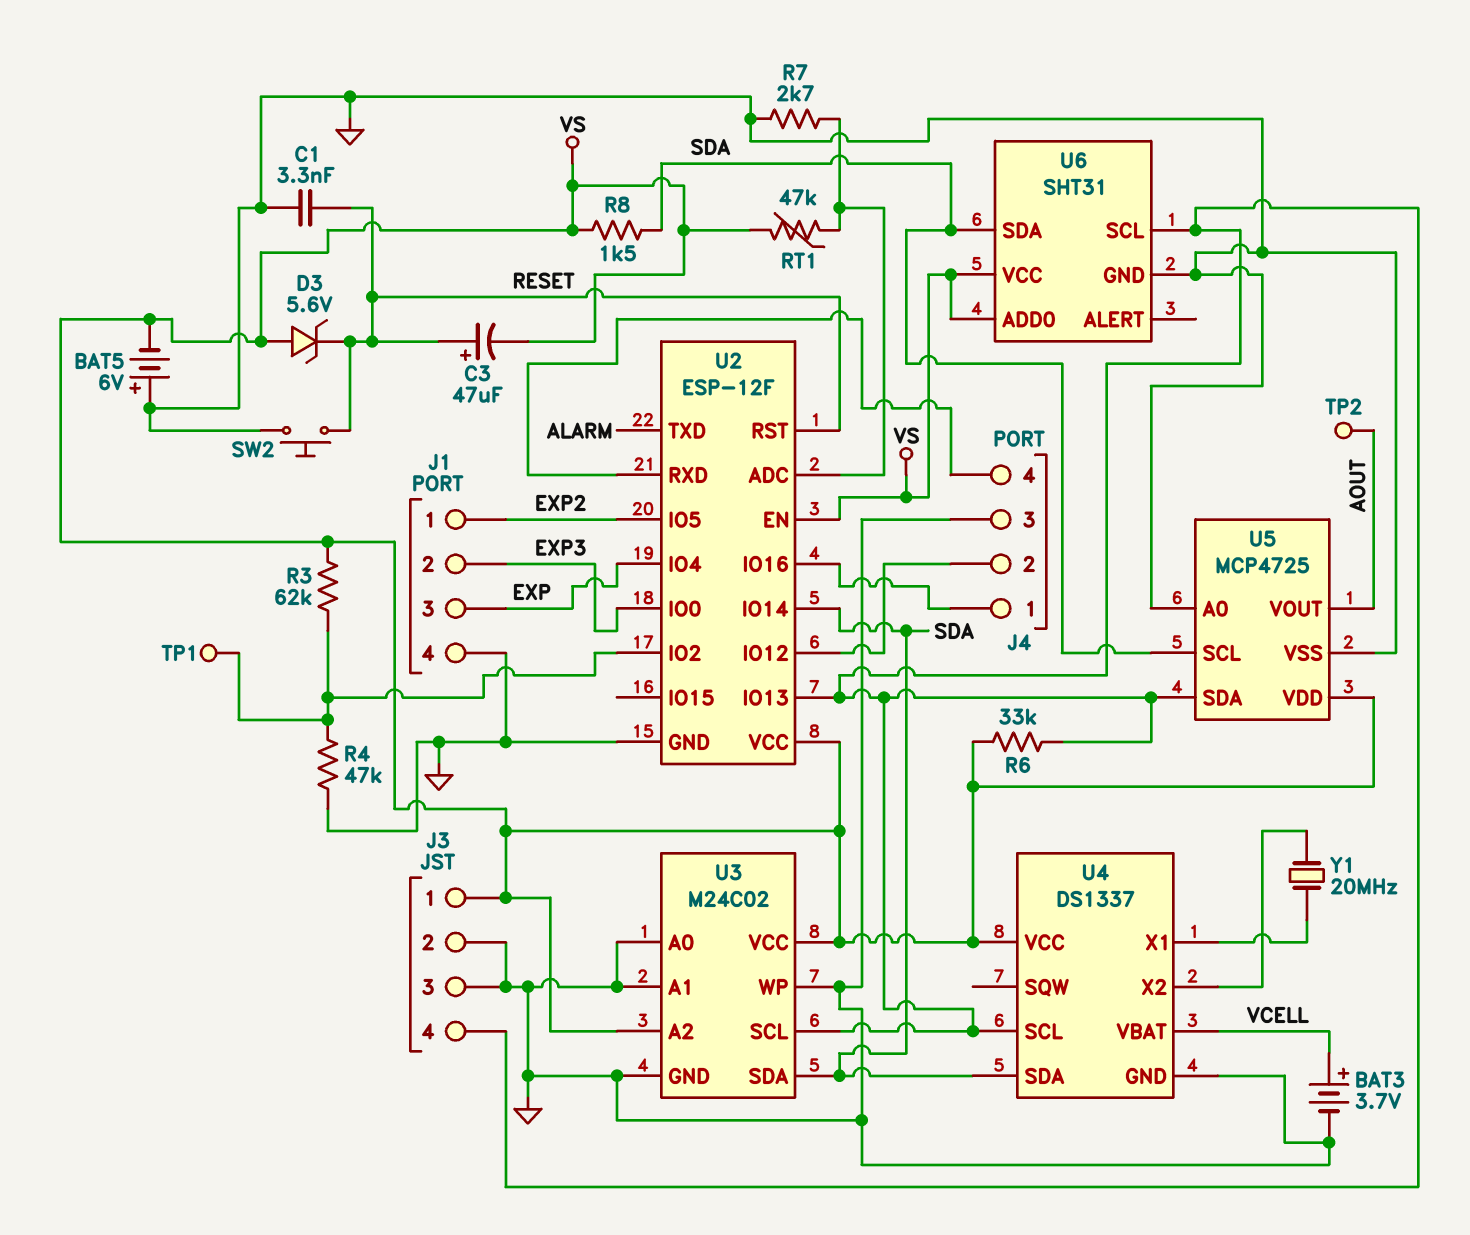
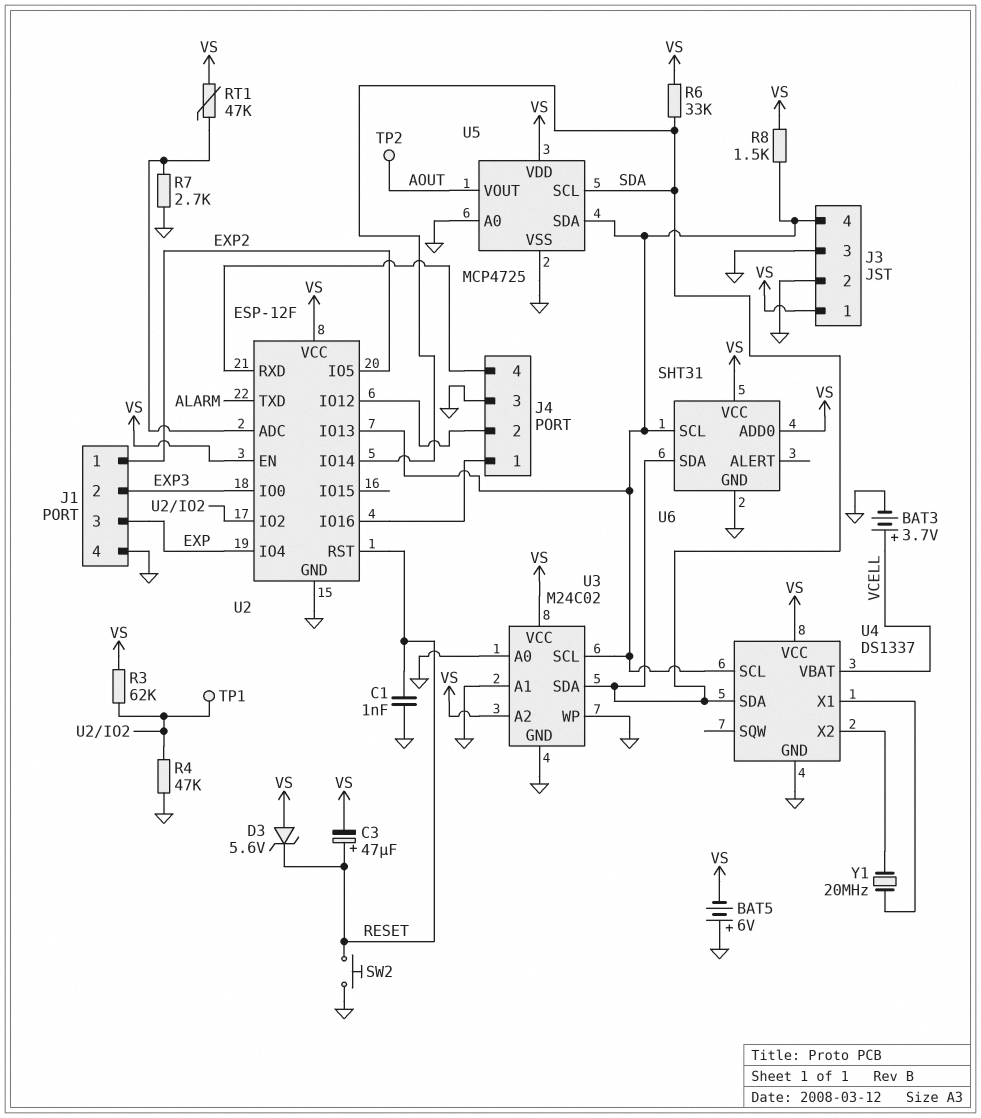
C1: 3.3nF (GND, RESET) -> 1nF (GND, RESET)
R6: 33k (J3/4, VS) -> 33k (SDA, VS)
R8: 1.5k (SDA, VS) -> 1.5k (J3/4, VS)

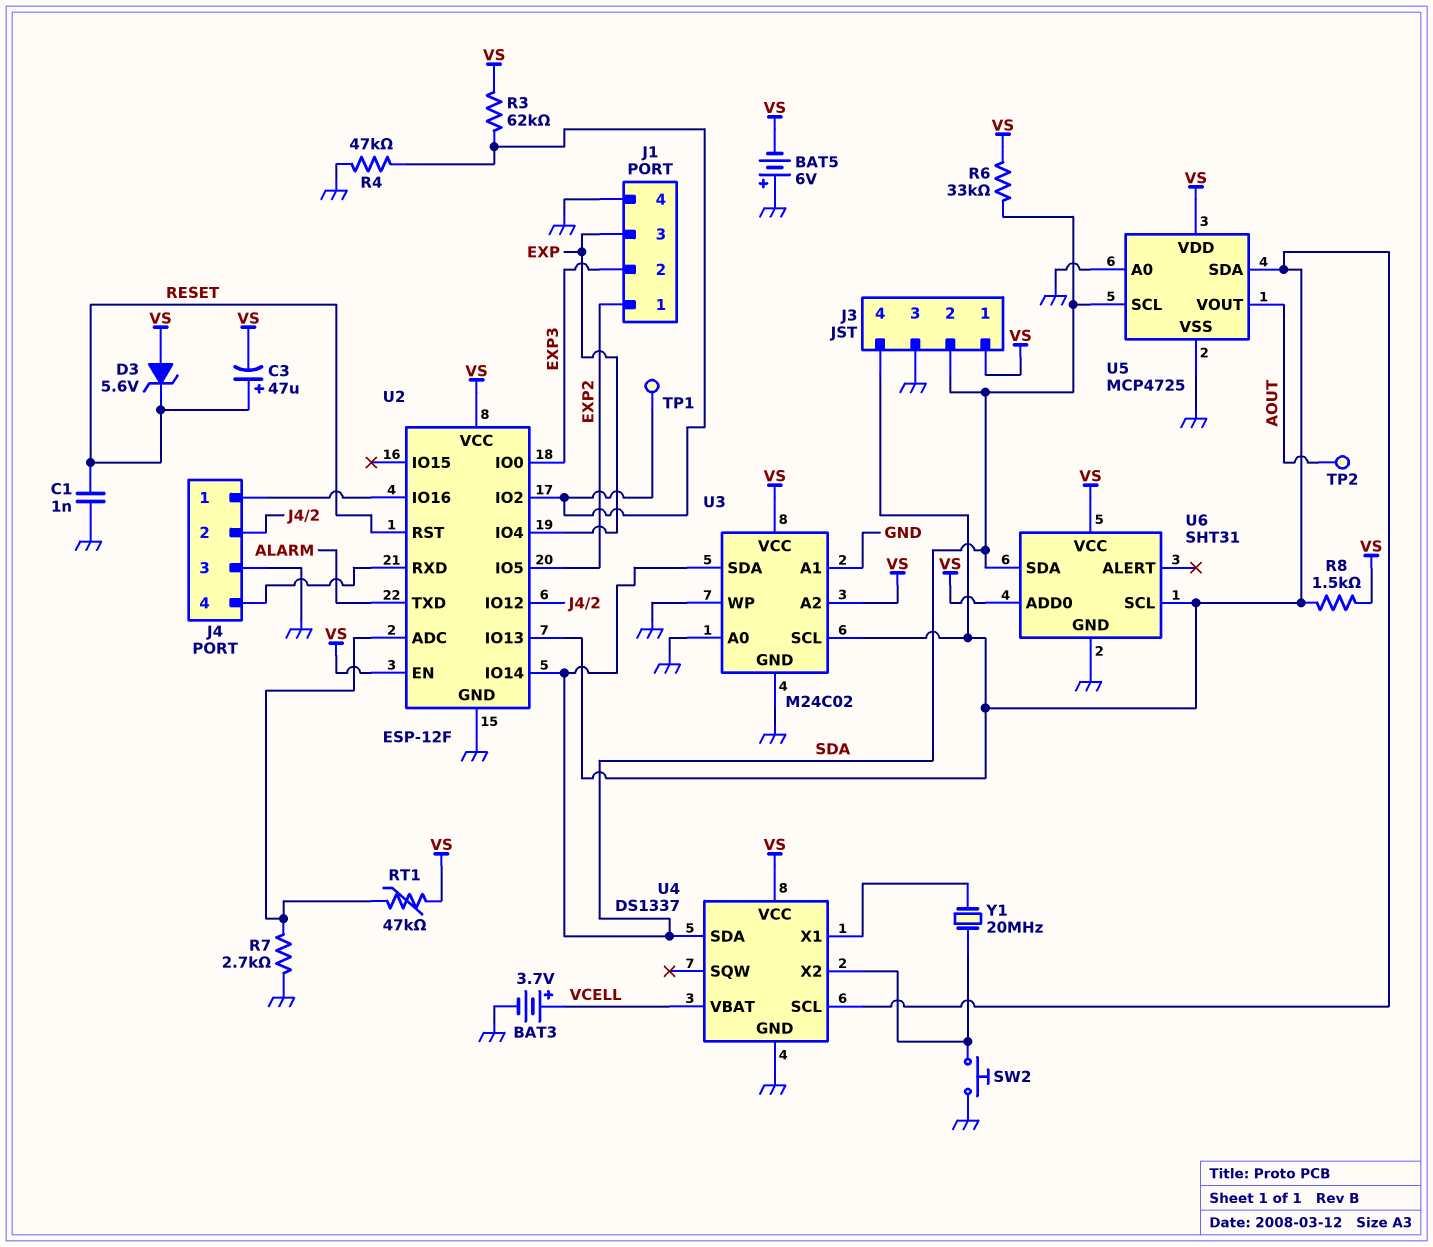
J3 pin 2: GND -> SDA
SW2: button (GND, RESET) -> button (GND, U4/X2)

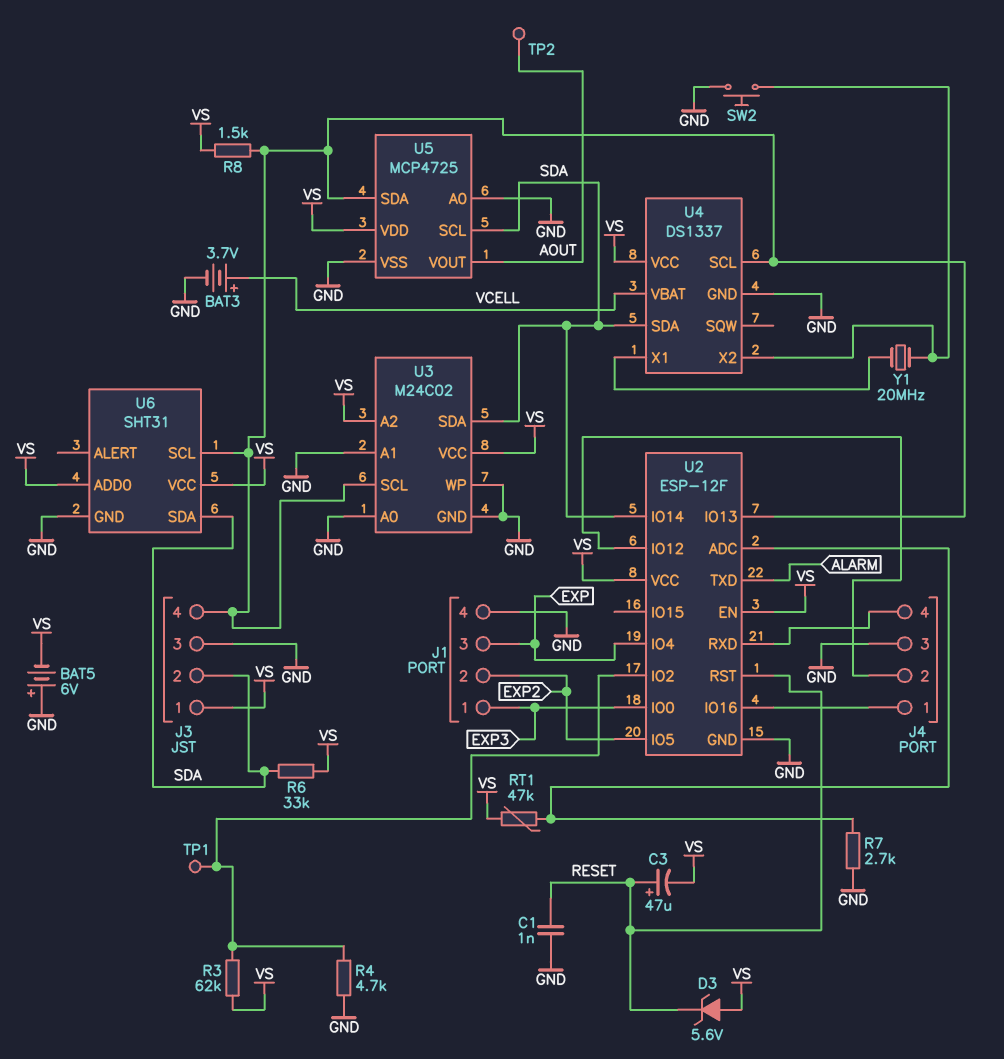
J1 pin 1: EXP2 -> EXP3
J1 pin 2: EXP3 -> EXP2
R4: 47k (GND, U2/IO2) -> 4.7k (GND, U2/IO2)

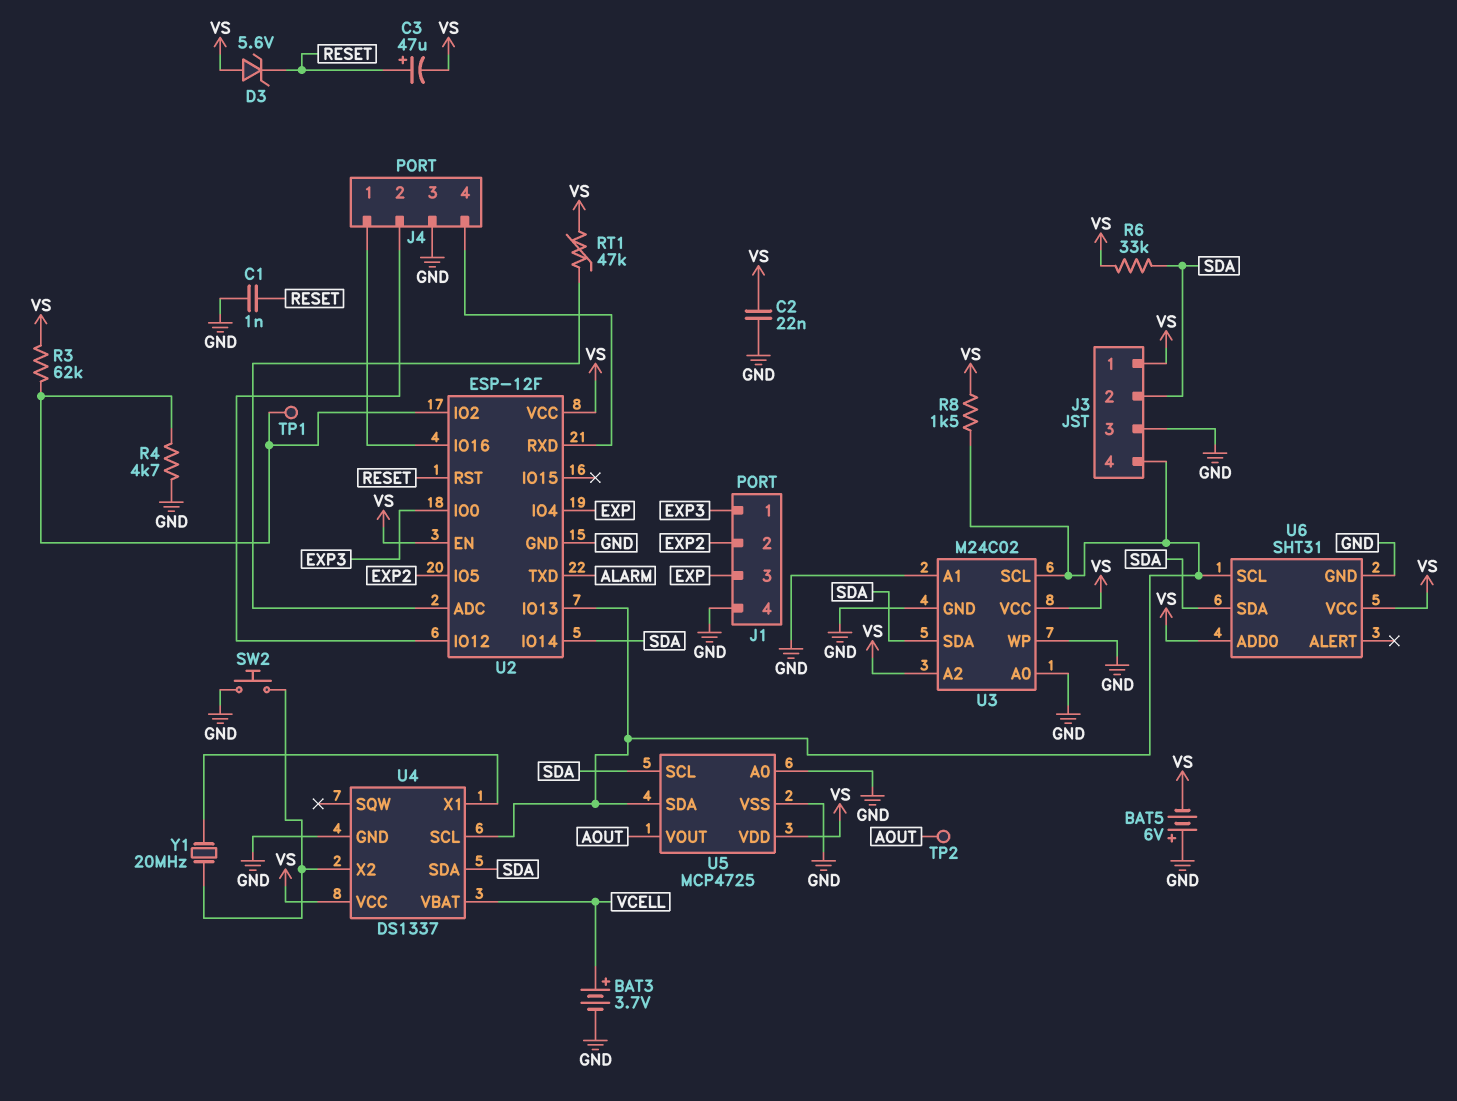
C2: none -> 22nF (GND, VS)
R7: 2.7k (GND, U2/ADC) -> none

